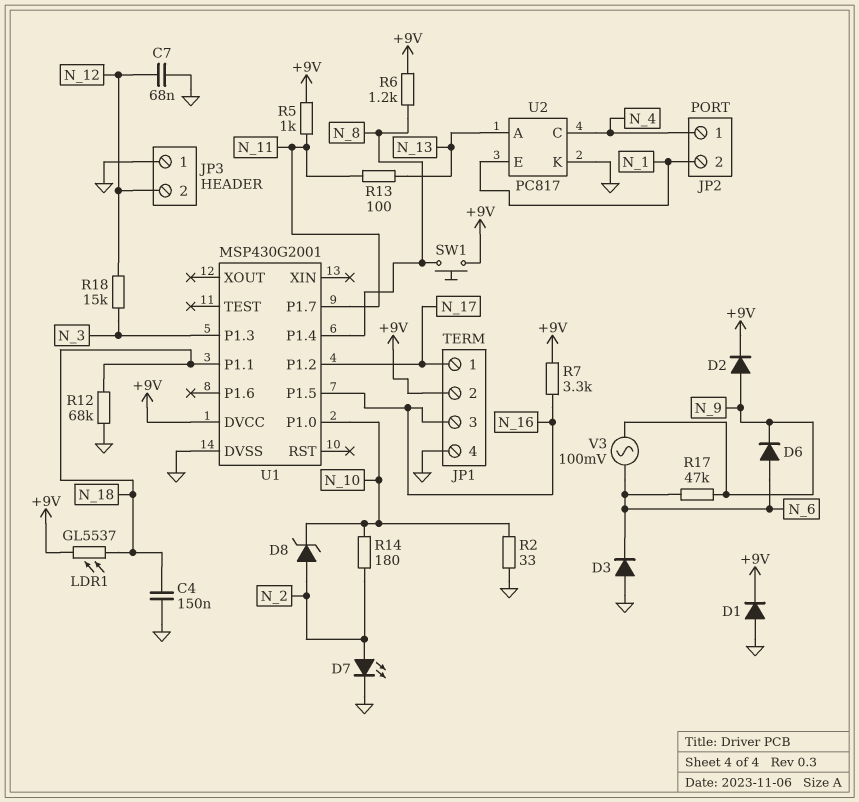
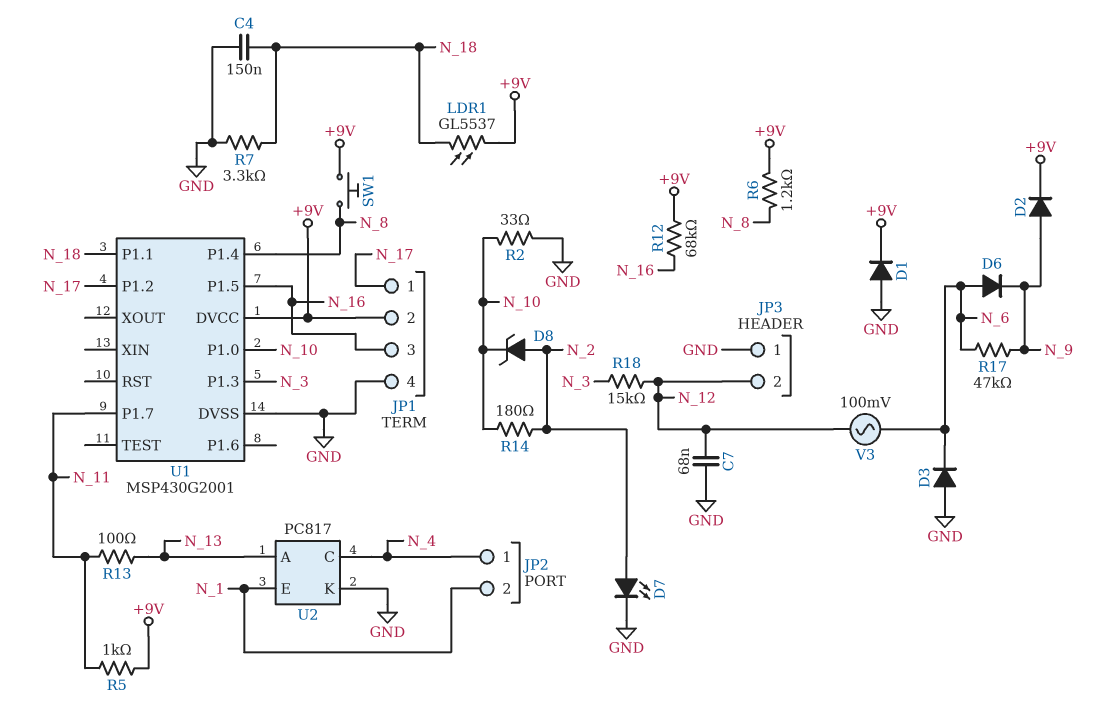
R7: 3.3k (+9V, N_16) -> 3.3k (GND, N_18)
R12: 68k (GND, N_18) -> 68k (+9V, N_16)
V3: AC 100mV (N_6, N_9) -> AC 100mV (N_6, N_12)

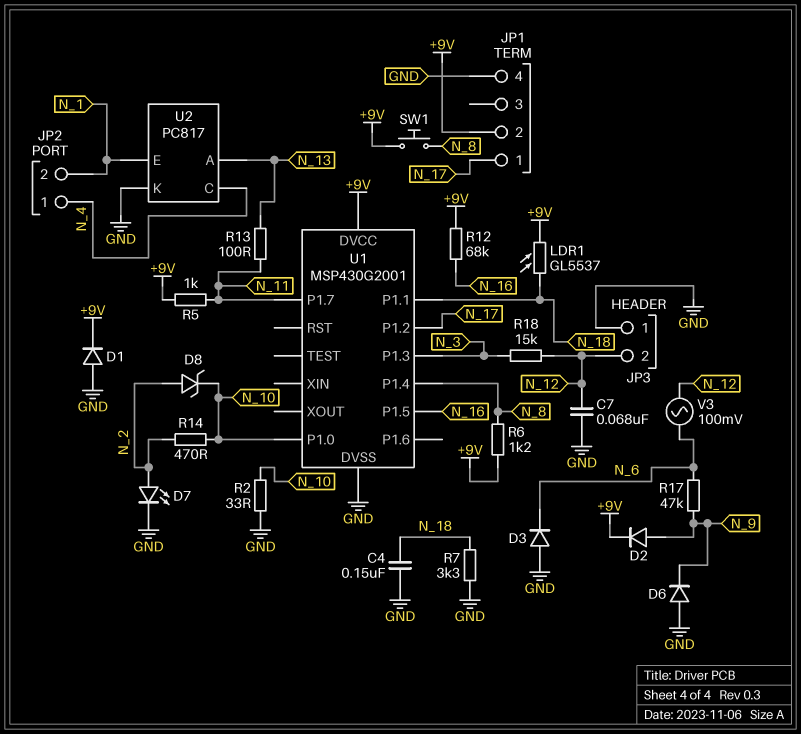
D6: diode (A N_6, K N_9) -> diode (A GND, K N_9)
JP1 pin 3: N_16 -> none
R14: 180 (N_2, N_10) -> 470 (N_2, N_10)

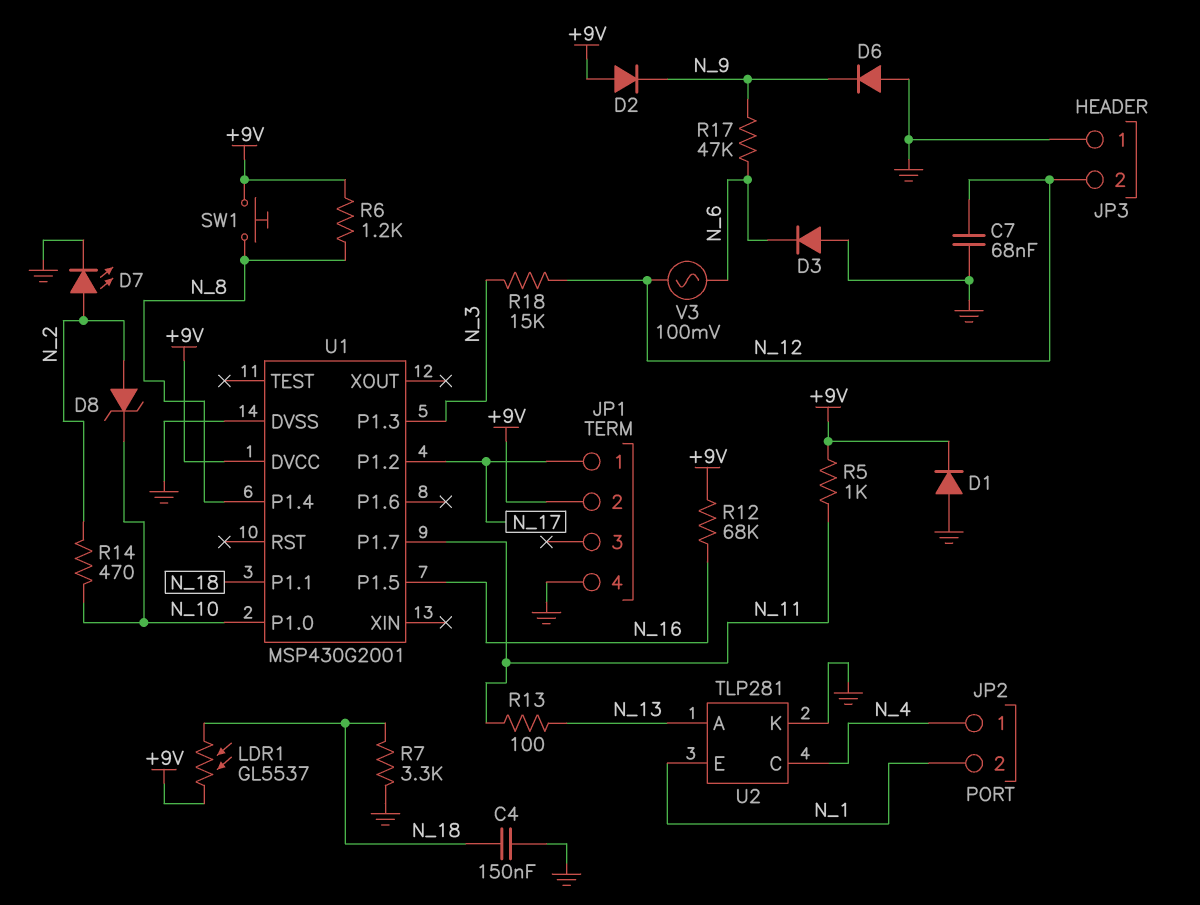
D2: diode (A N_9, K +9V) -> diode (A +9V, K N_9)
R2: 33 (GND, N_10) -> none
U2: PC817 -> TLP281

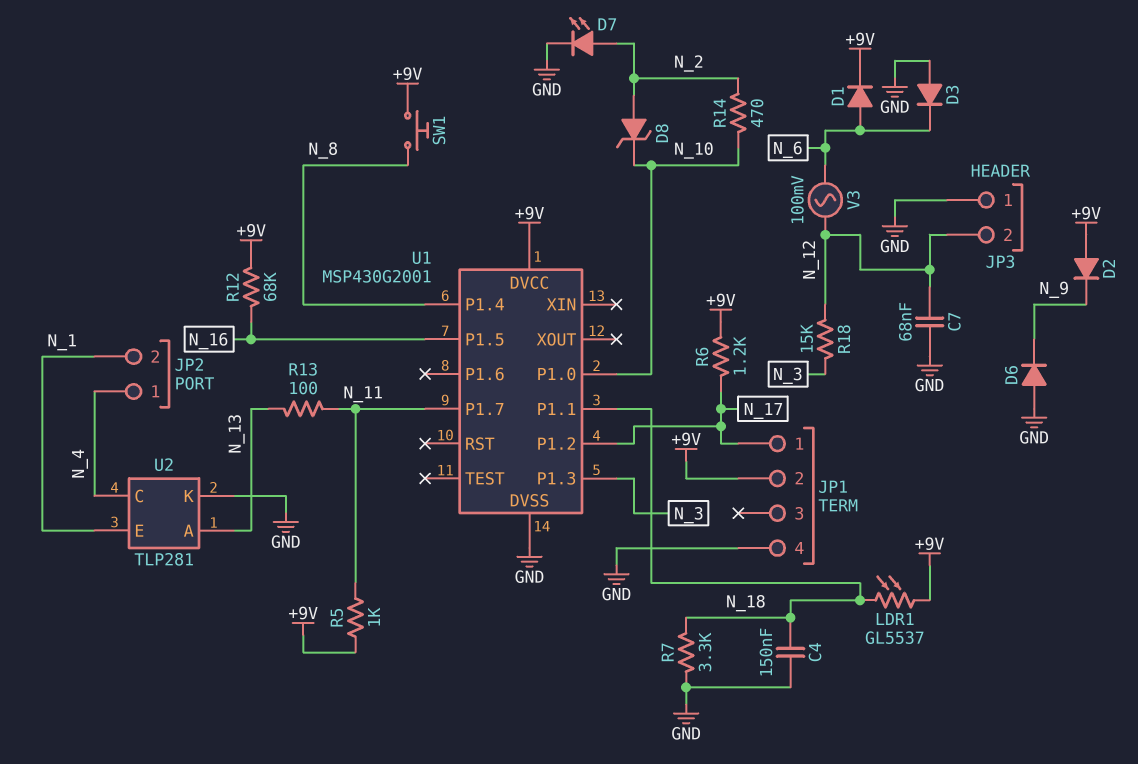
D1: diode (A GND, K +9V) -> diode (A N_6, K +9V)
R6: 1.2k (+9V, N_8) -> 1.2k (+9V, N_17)
R17: 47k (N_6, N_9) -> none

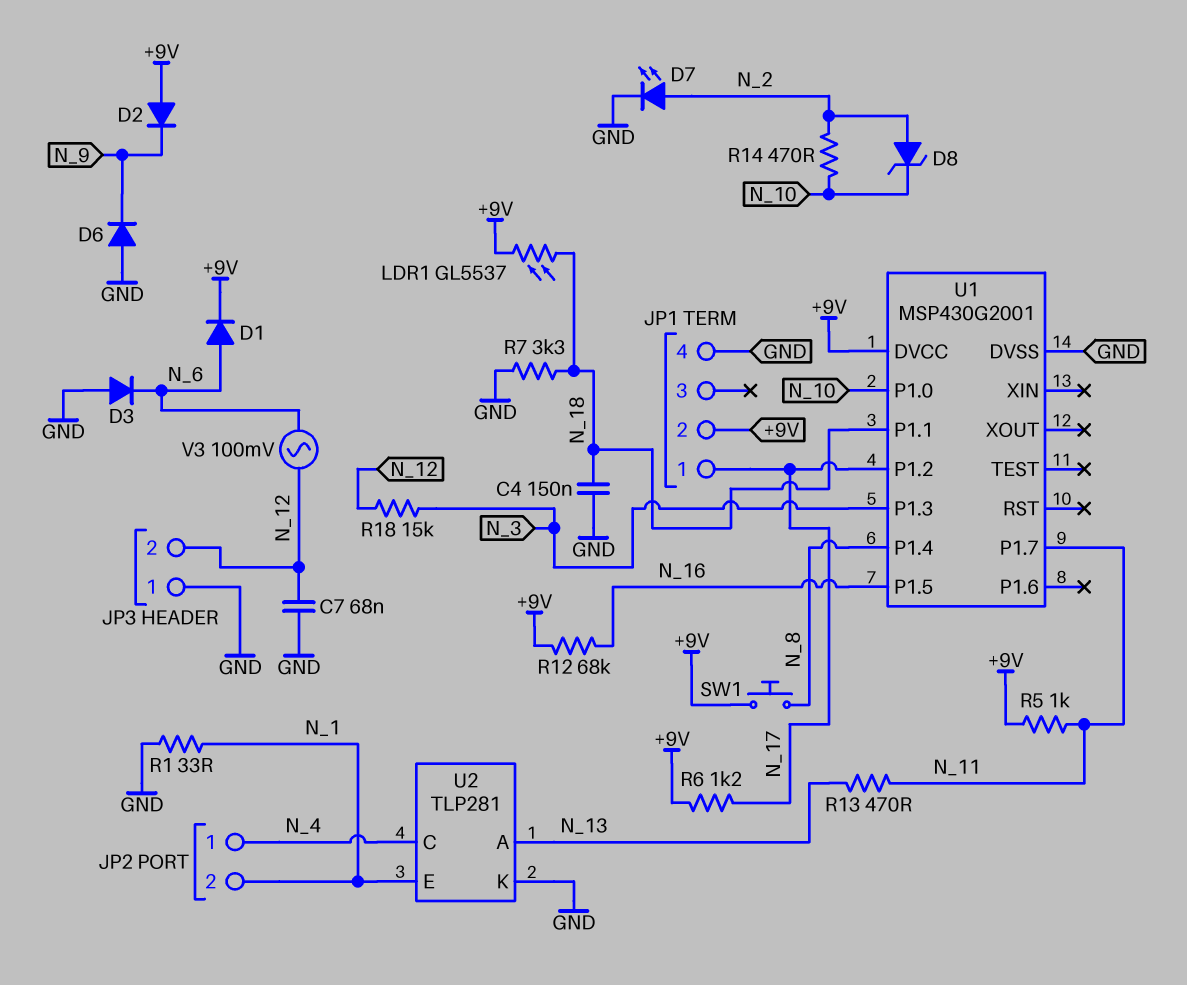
R1: none -> 33 (GND, N_1)
R13: 100 (N_11, N_13) -> 470 (N_11, N_13)

